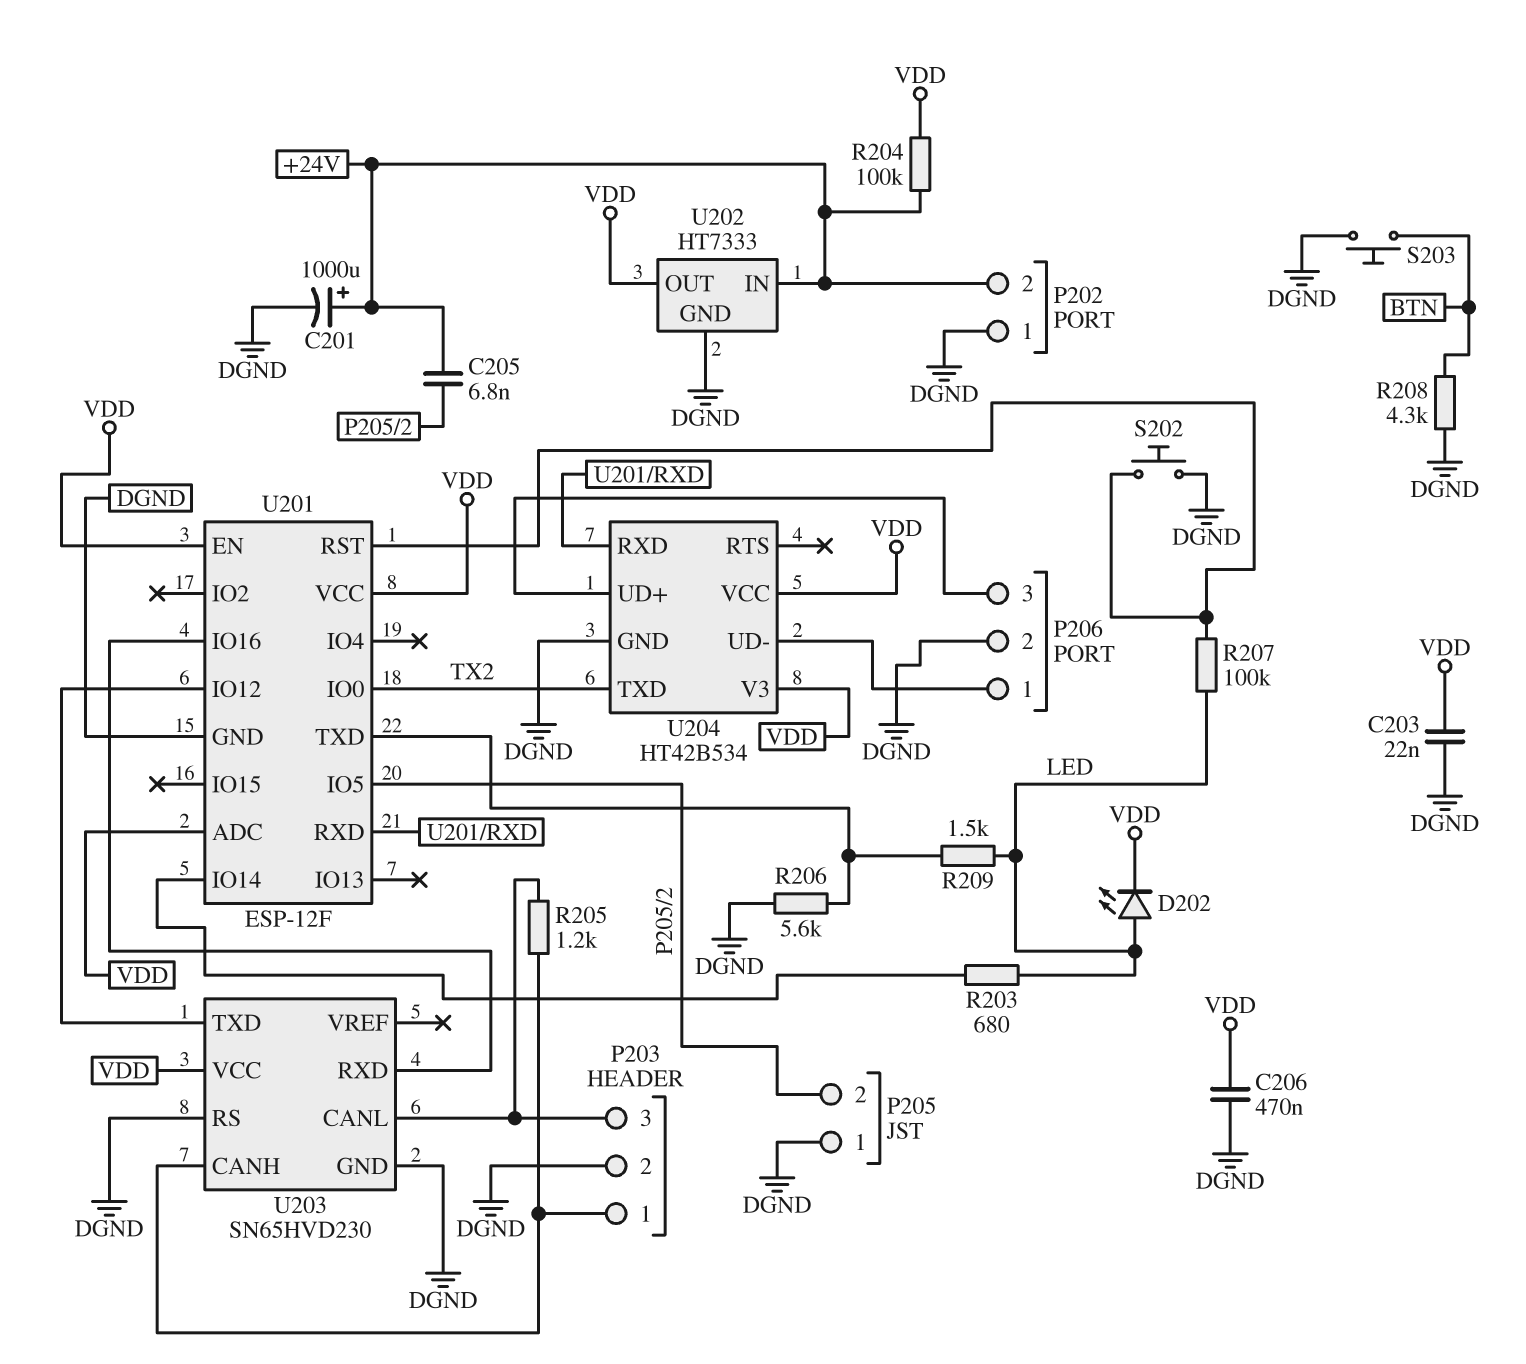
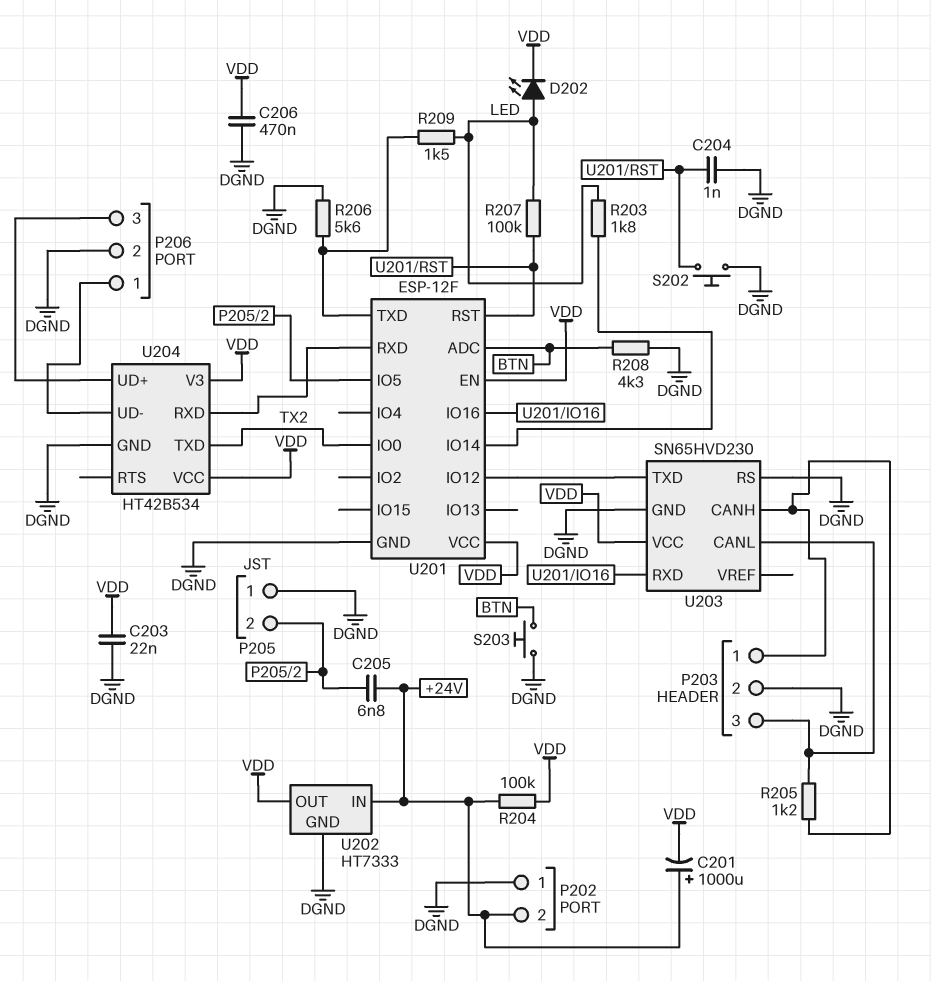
C201: 1000uF (plus +24V, minus DGND) -> 1000uF (plus +24V, minus VDD)
C204: none -> 1nF (DGND, U201/RST)
R203: 680 (LED, U201/IO14) -> 1.8k (LED, U201/IO14)
U201 pin ADC: VDD -> BTN

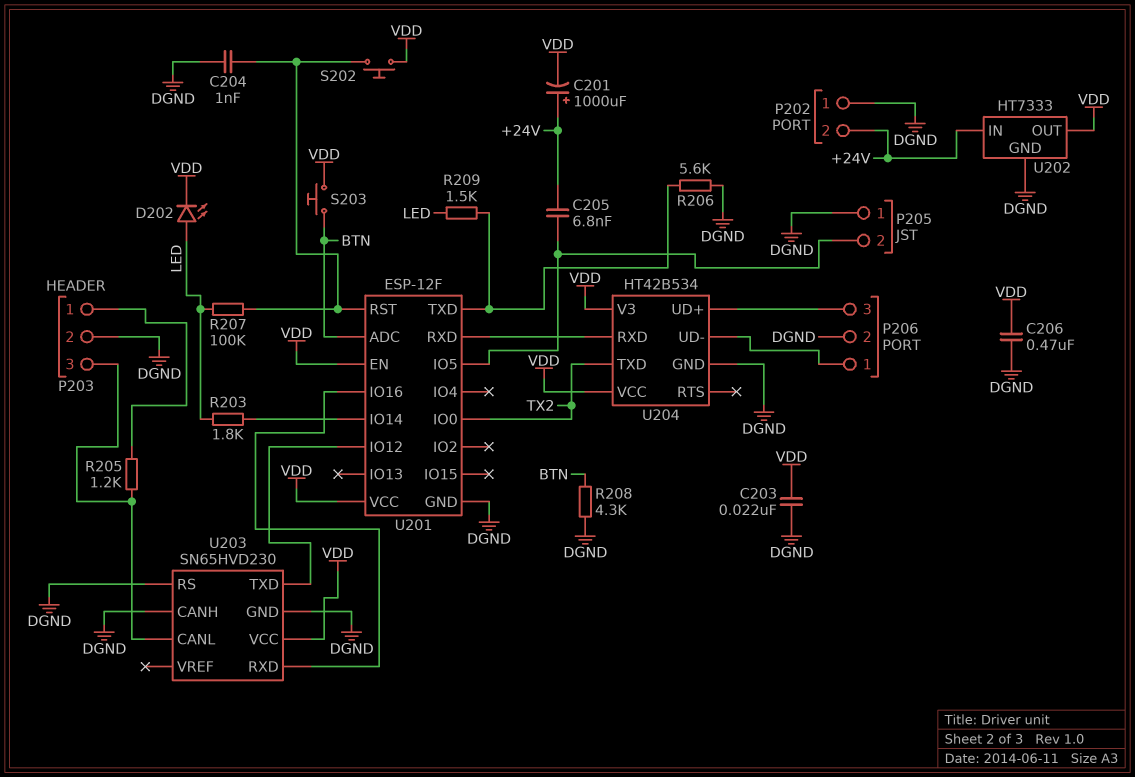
R204: 100k (+24V, VDD) -> none
S202: button (DGND, U201/RST) -> button (U201/RST, VDD)
S203: button (BTN, DGND) -> button (BTN, VDD)
U203 pin CANH: P203/1 -> DGND

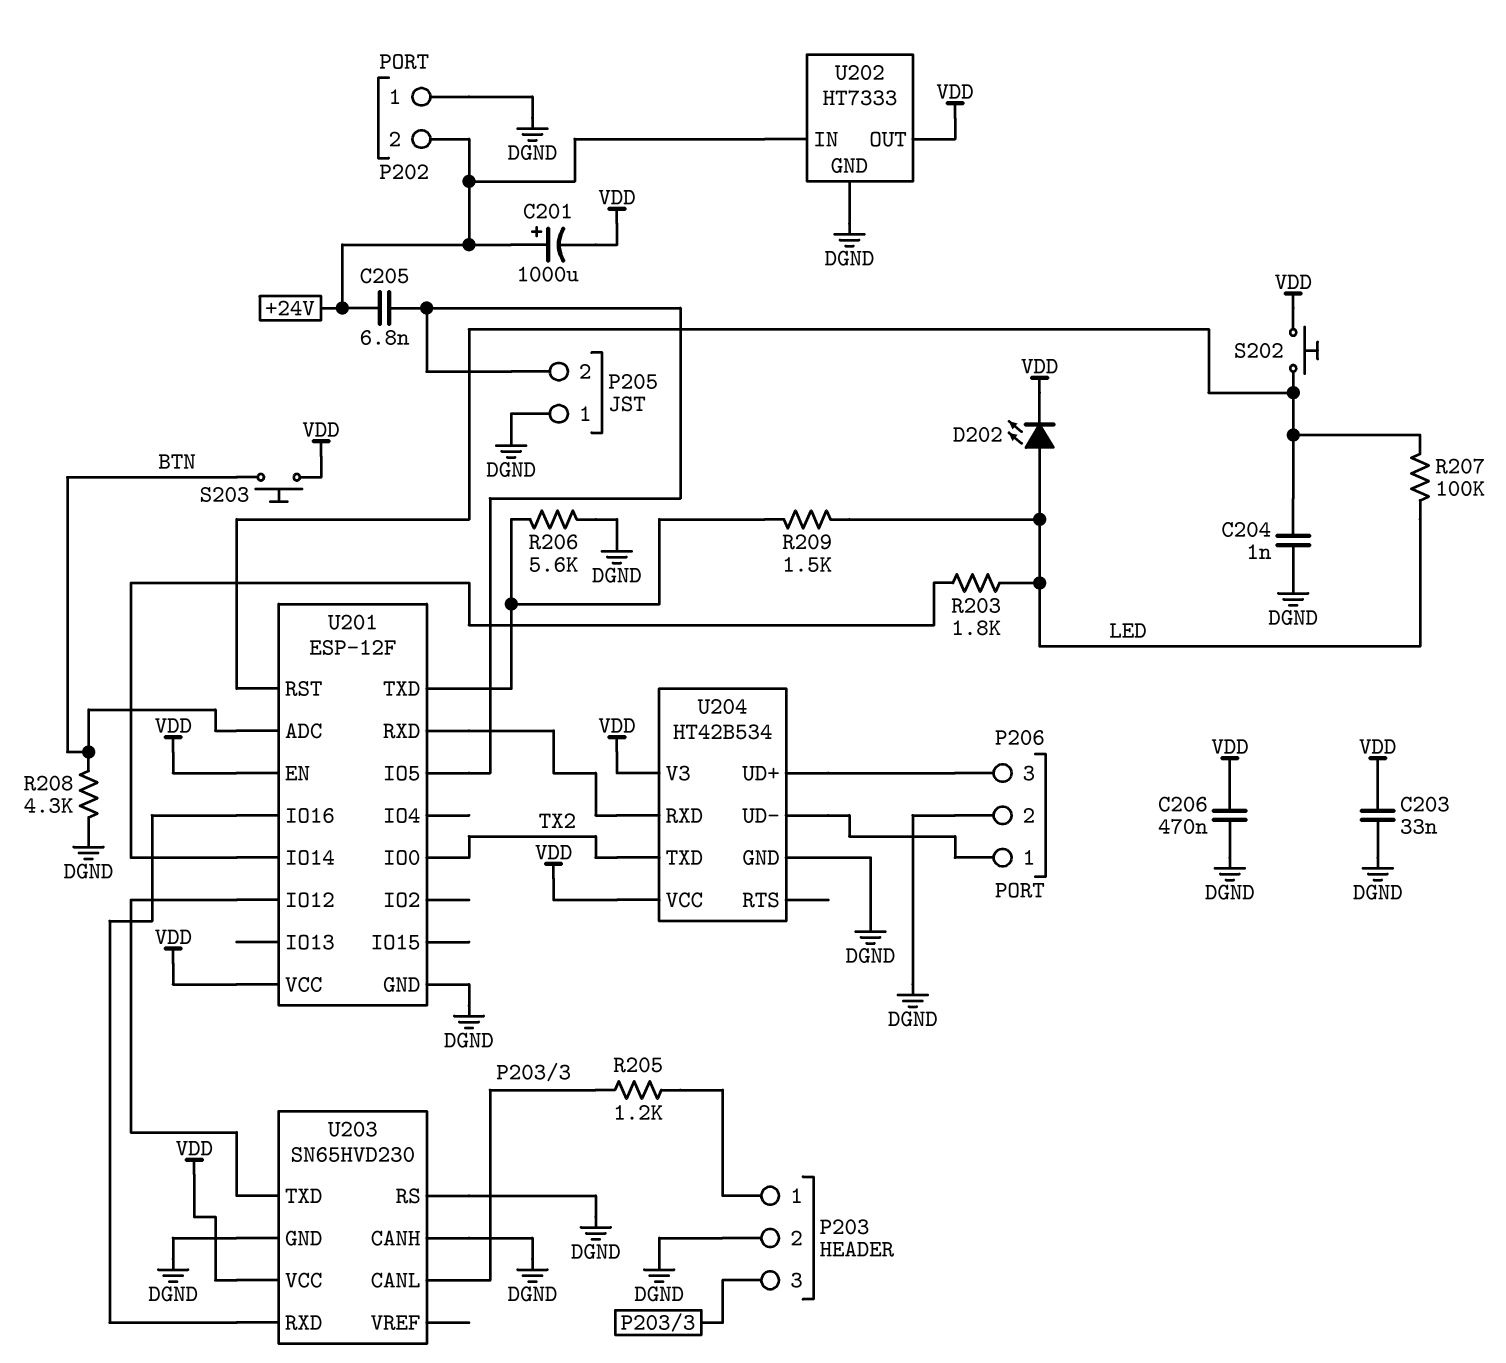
C203: 22nF (DGND, VDD) -> 33nF (DGND, VDD)

